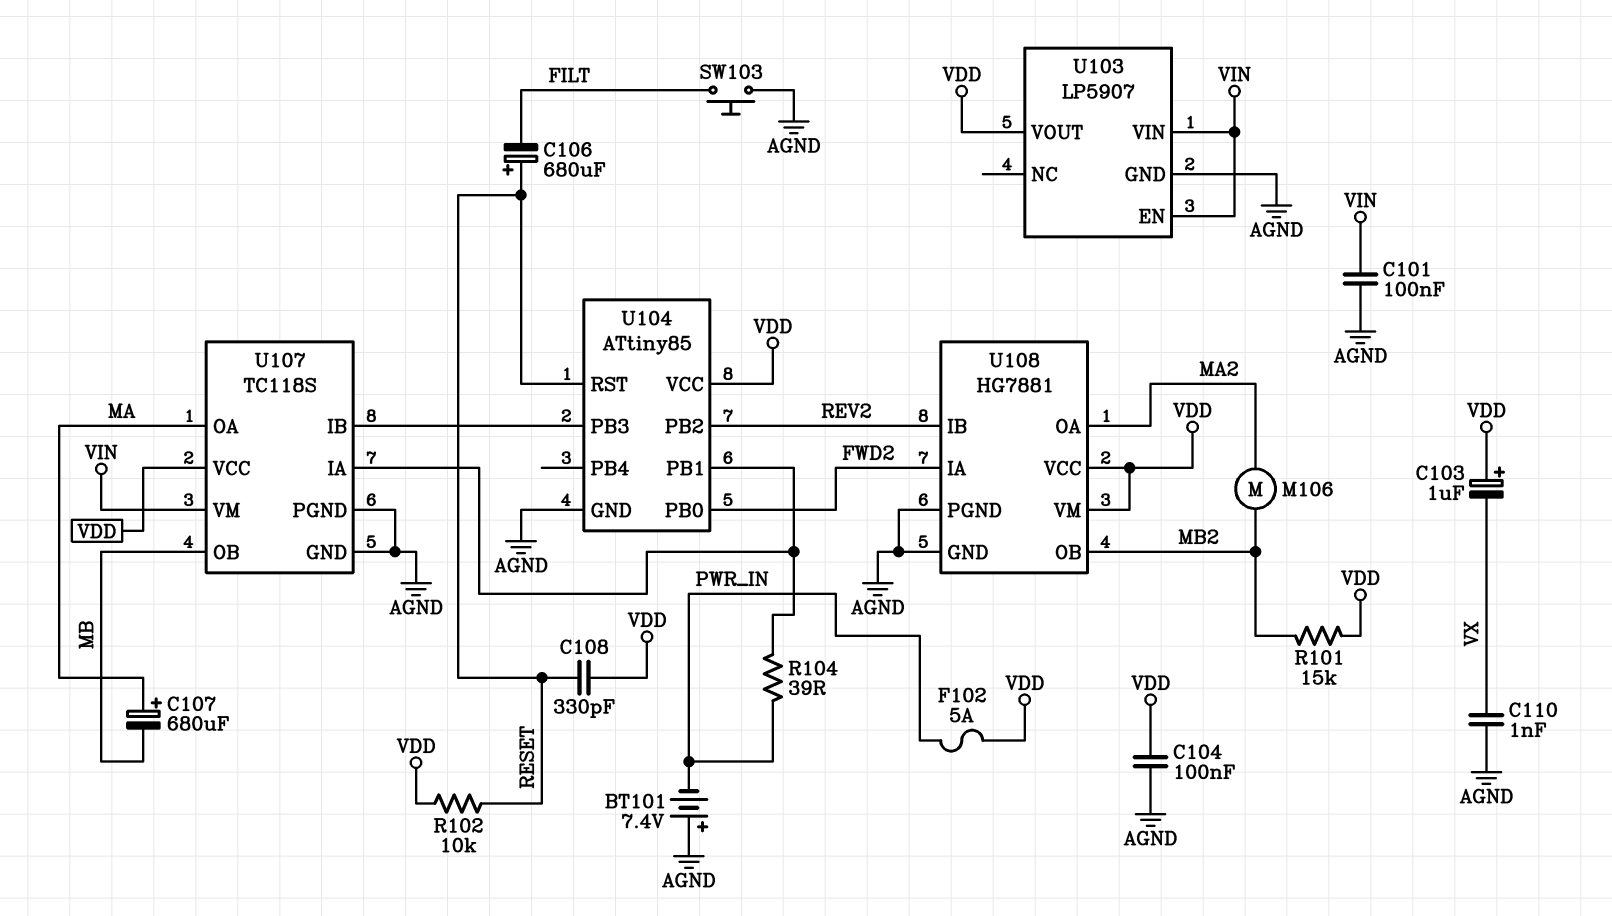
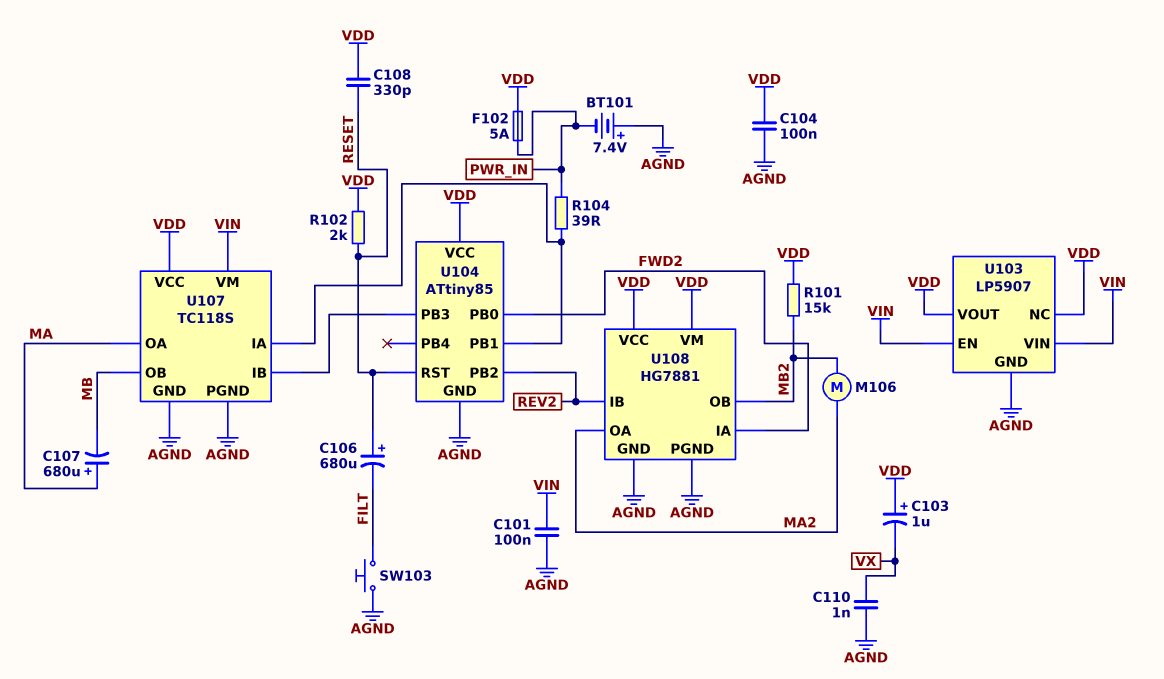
R102: 10k (RESET, VDD) -> 2k (RESET, VDD)
U103 pin NC: none -> VDD

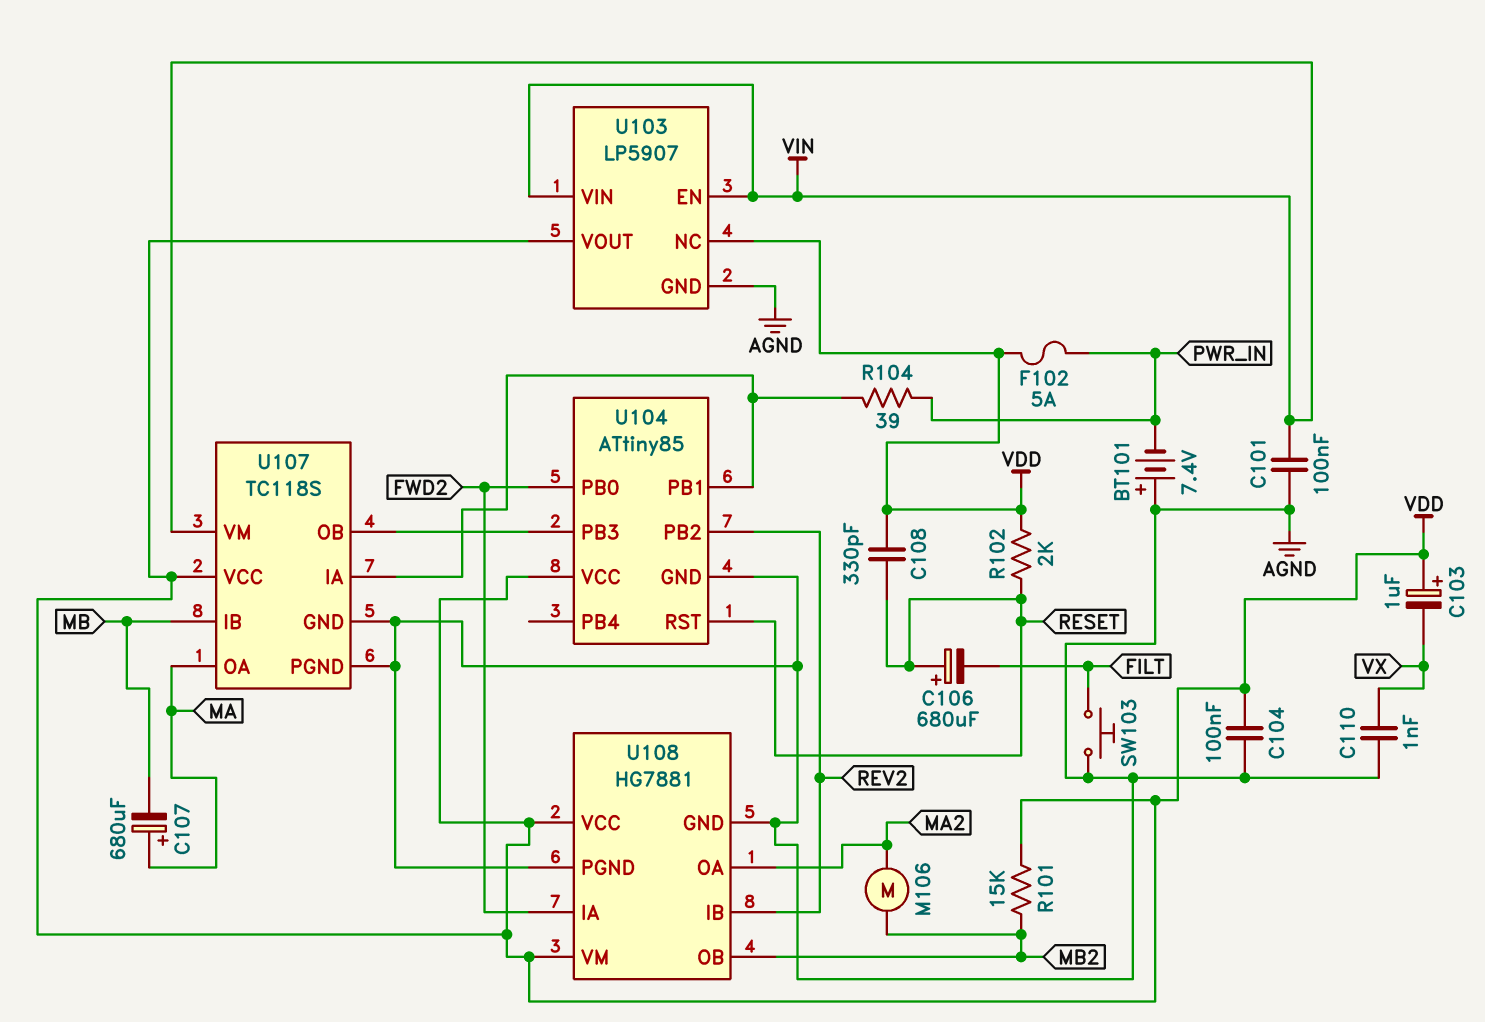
U107 pin IB: U104/PB3 -> MB
U107 pin OB: MB -> U104/PB3

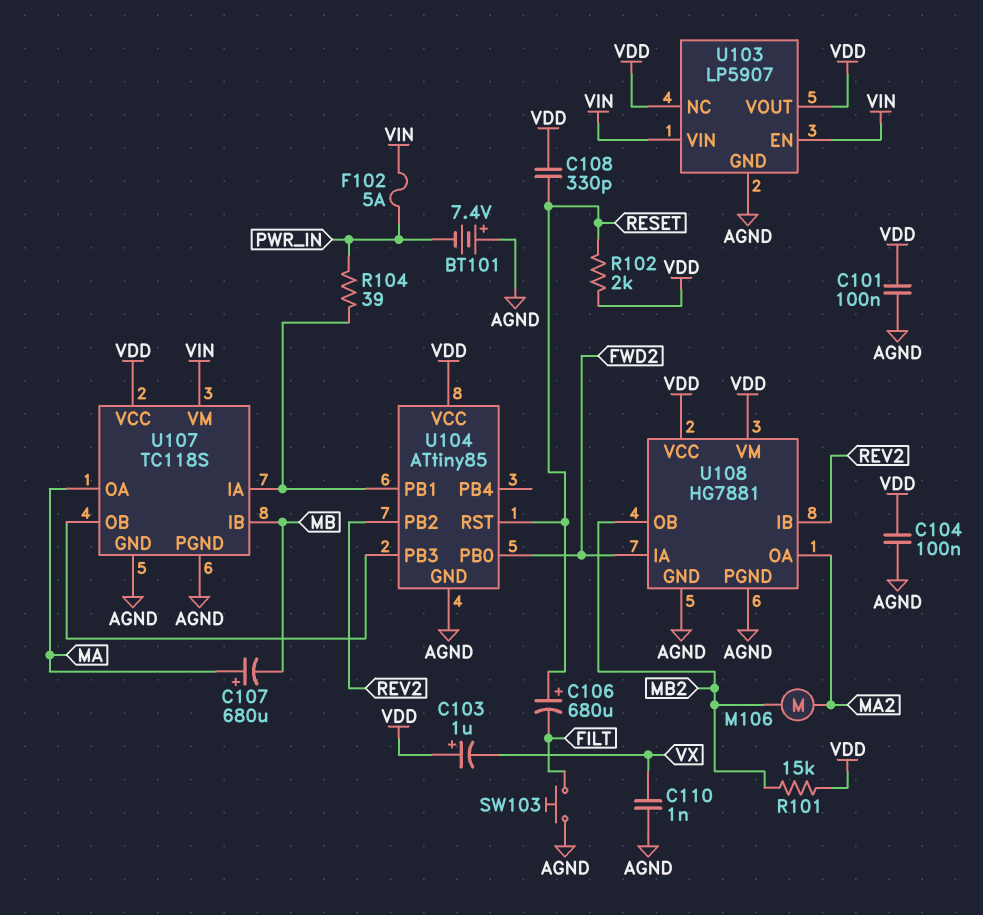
C101: 100nF (AGND, VIN) -> 100nF (AGND, VDD)
F102: 5A (PWR_IN, VDD) -> 5A (PWR_IN, VIN)

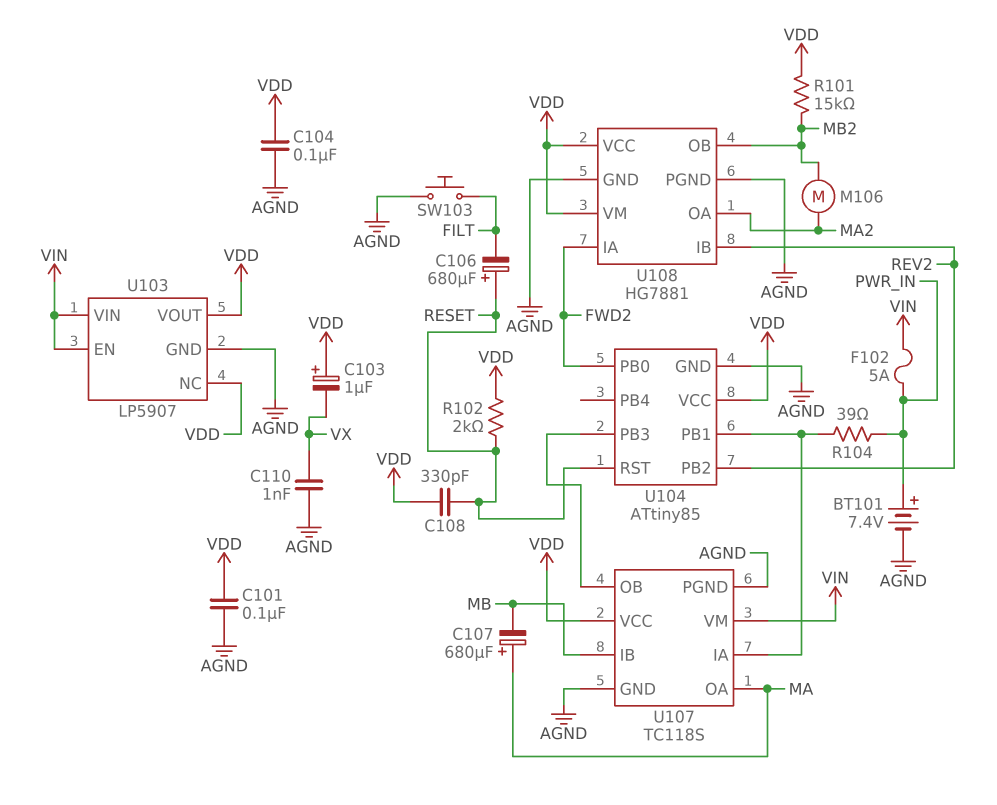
BT101: 7.4V (plus AGND, minus PWR_IN) -> 7.4V (plus PWR_IN, minus AGND)

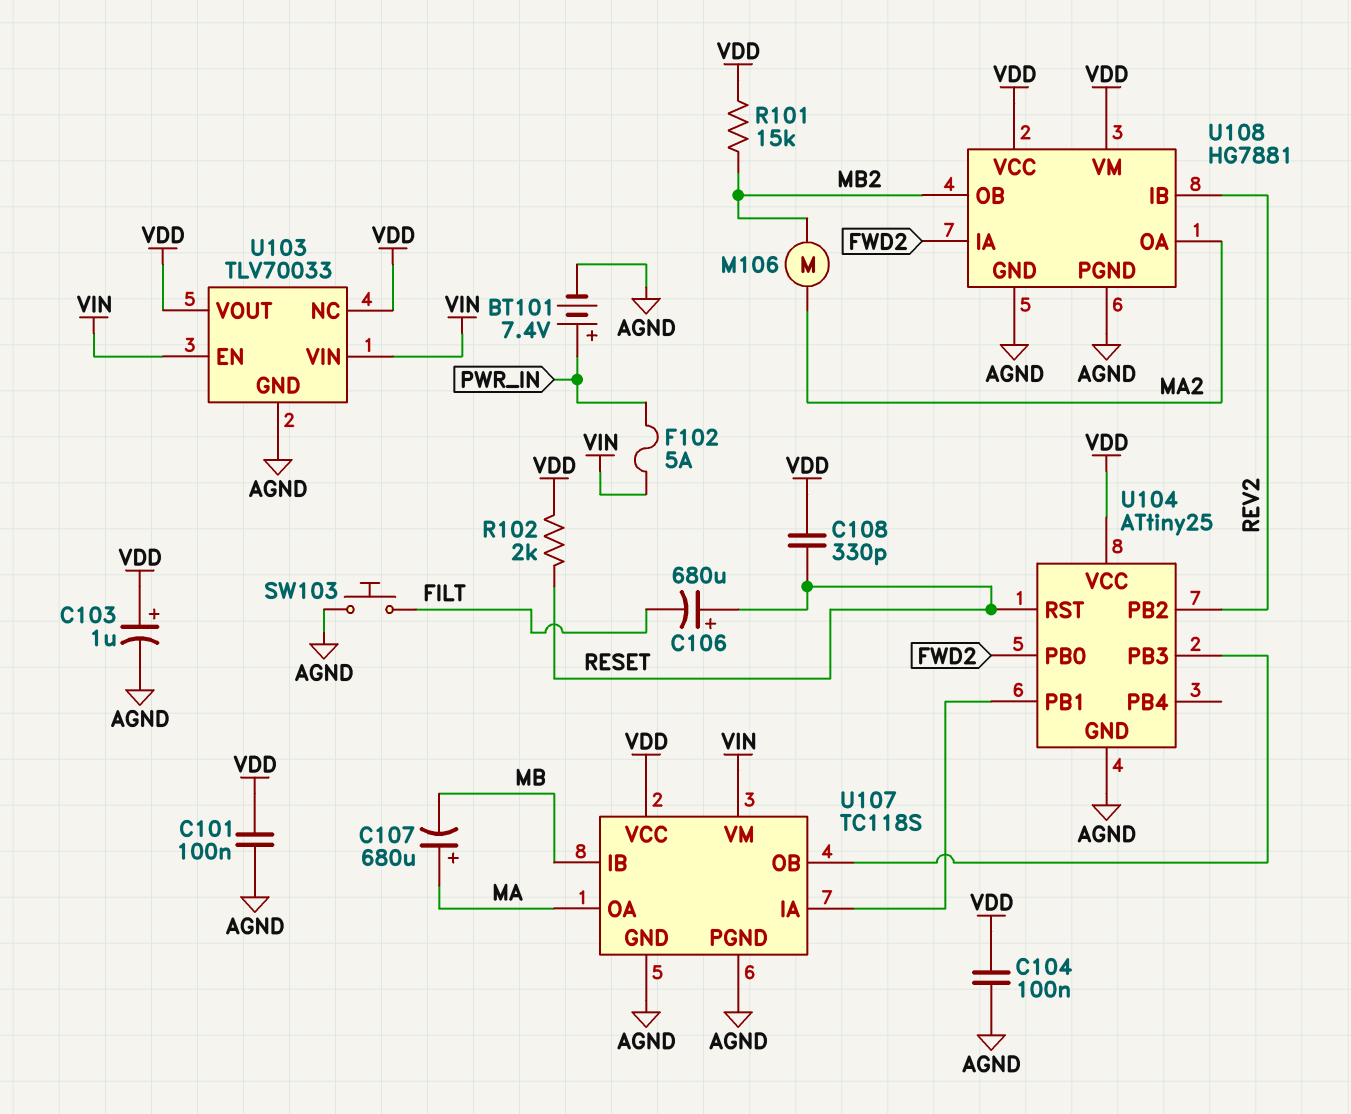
C103: 1uF (plus VDD, minus VX) -> 1uF (plus VDD, minus AGND)
C110: 1nF (AGND, VX) -> none
R104: 39 (PWR_IN, U104/PB1) -> none
U103: LP5907 -> TLV70033
U104: ATtiny85 -> ATtiny25

